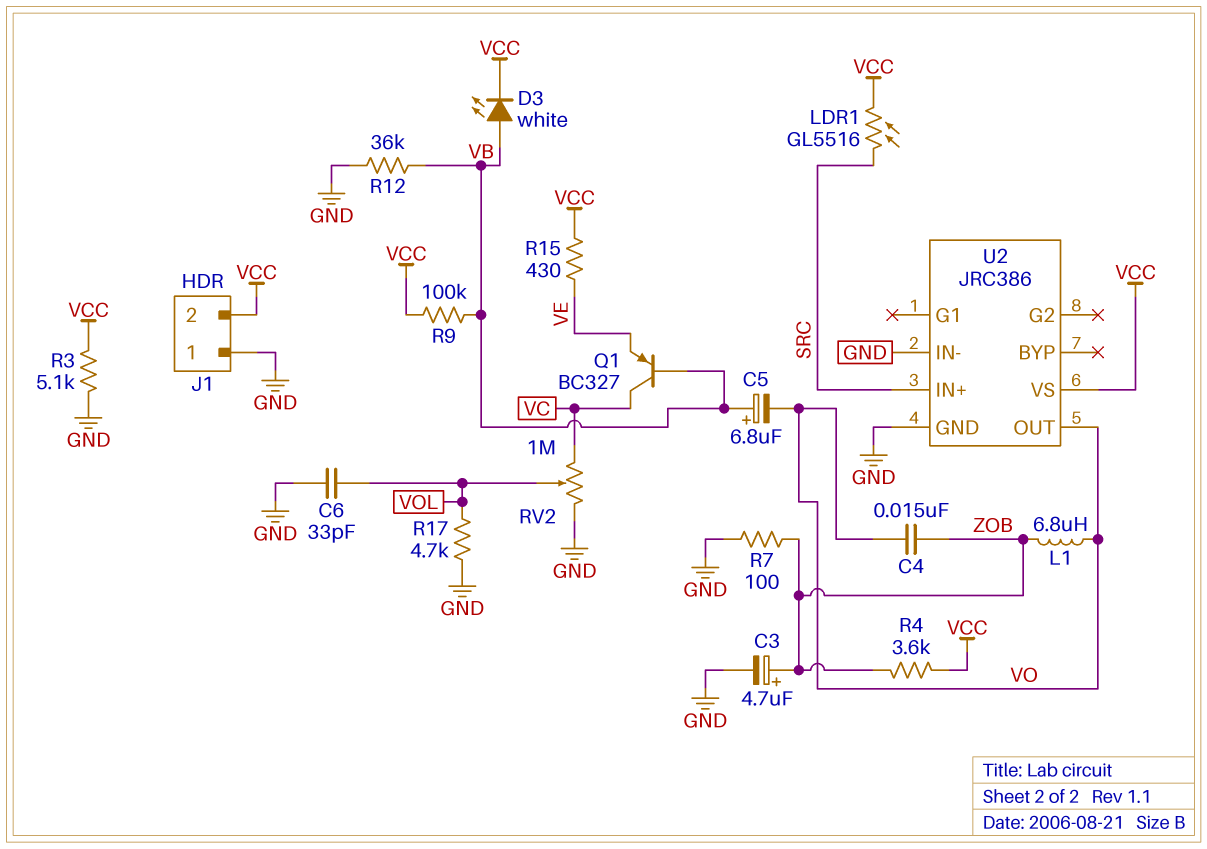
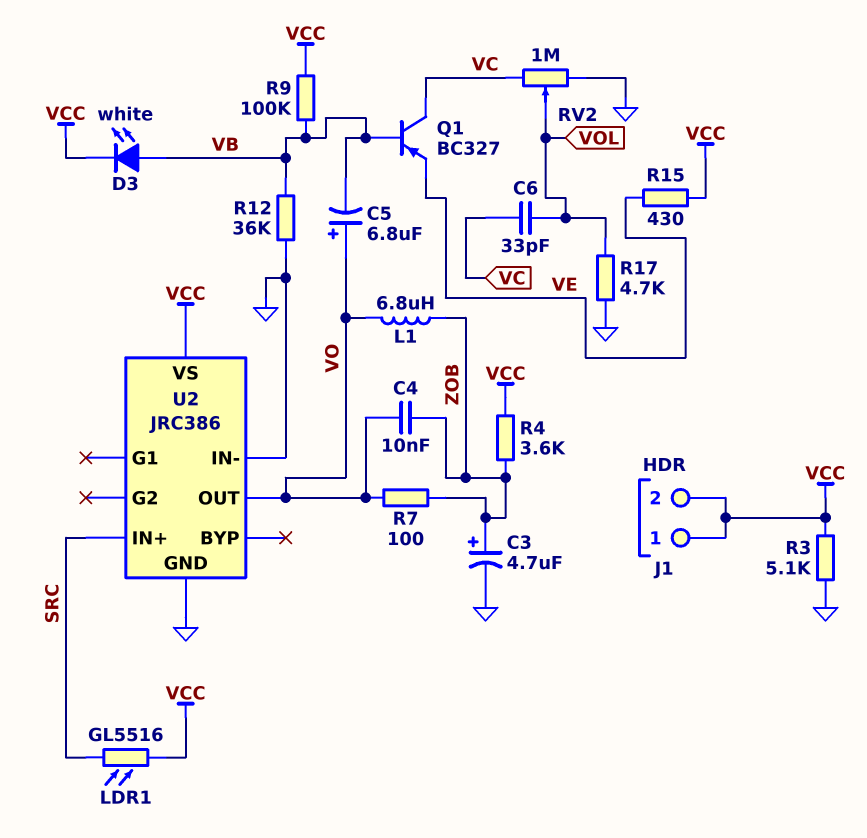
C4: 15nF (VO, ZOB) -> 10nF (VO, ZOB)
C5: 6.8uF (plus VB, minus VO) -> 6.8uF (plus VO, minus VB)
C6: 33pF (GND, VOL) -> 33pF (VC, VOL)
J1 pin 1: GND -> VCC
R7: 100 (GND, ZOB) -> 100 (VO, ZOB)

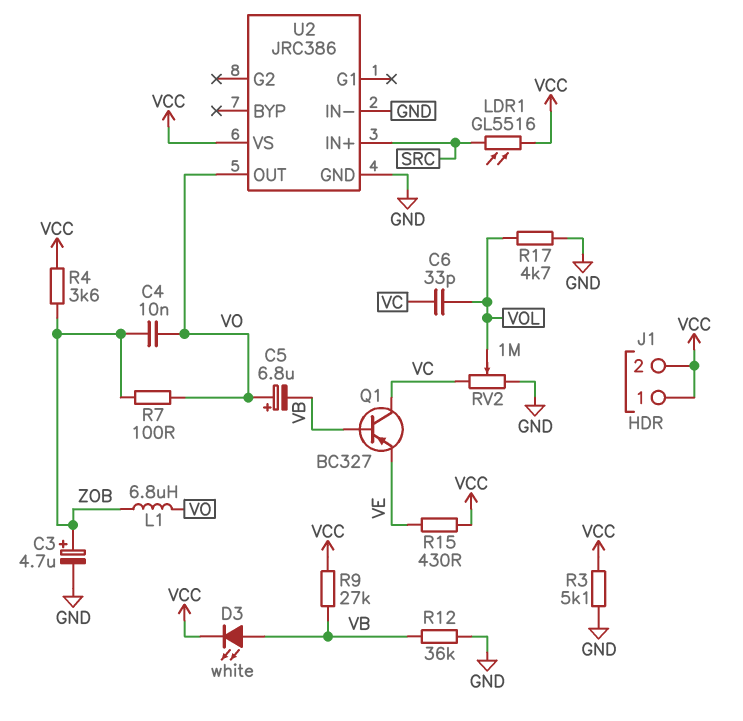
R9: 100k (VB, VCC) -> 27k (VB, VCC)

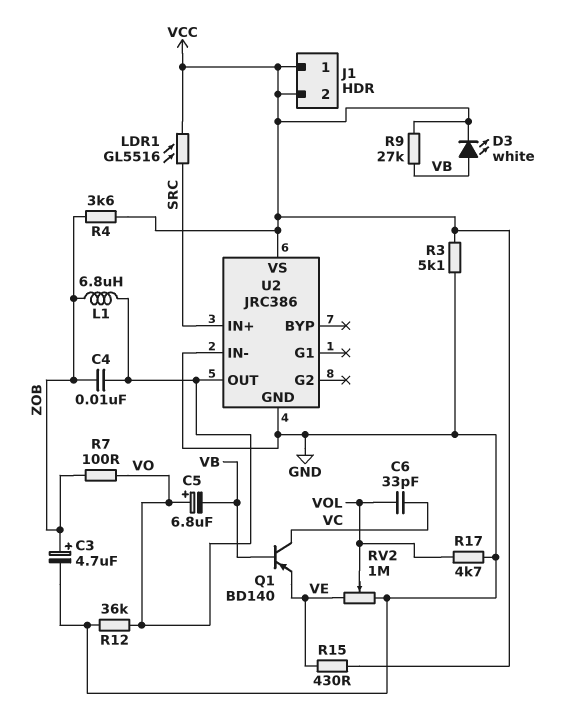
Q1: PNP BC327 (B VB, C VC, E VE) -> PNP BD140 (B VB, C VC, E VE)
R12: 36k (GND, VB) -> 36k (GND, VO)
RV2: 1M (GND, VC, wiper VOL) -> 1M (GND, VE, wiper VOL)

